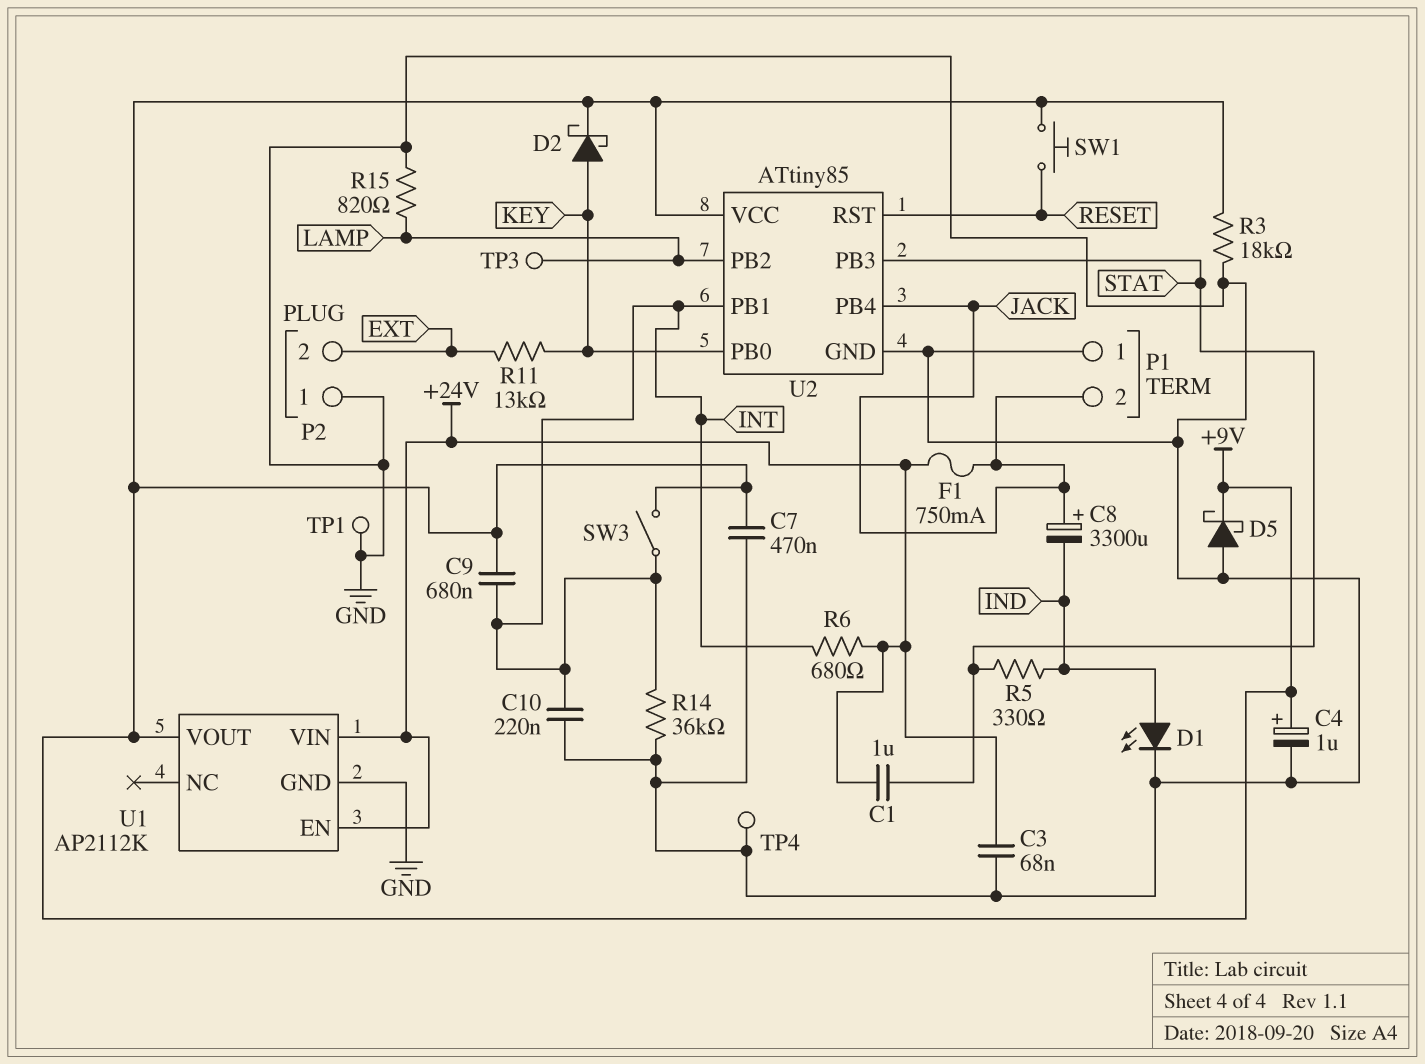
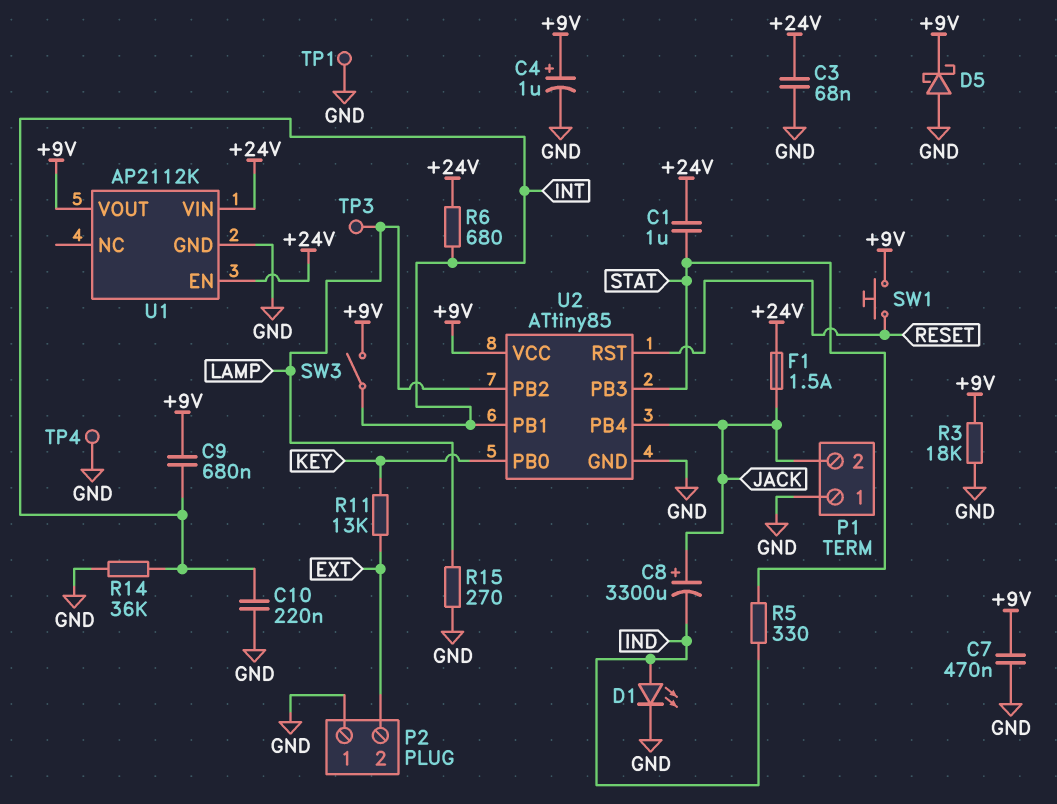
D2: schottky (A KEY, K +9V) -> none
F1: 750mA (+24V, JACK) -> 1.5A (+24V, JACK)
R15: 820 (GND, LAMP) -> 270 (GND, LAMP)

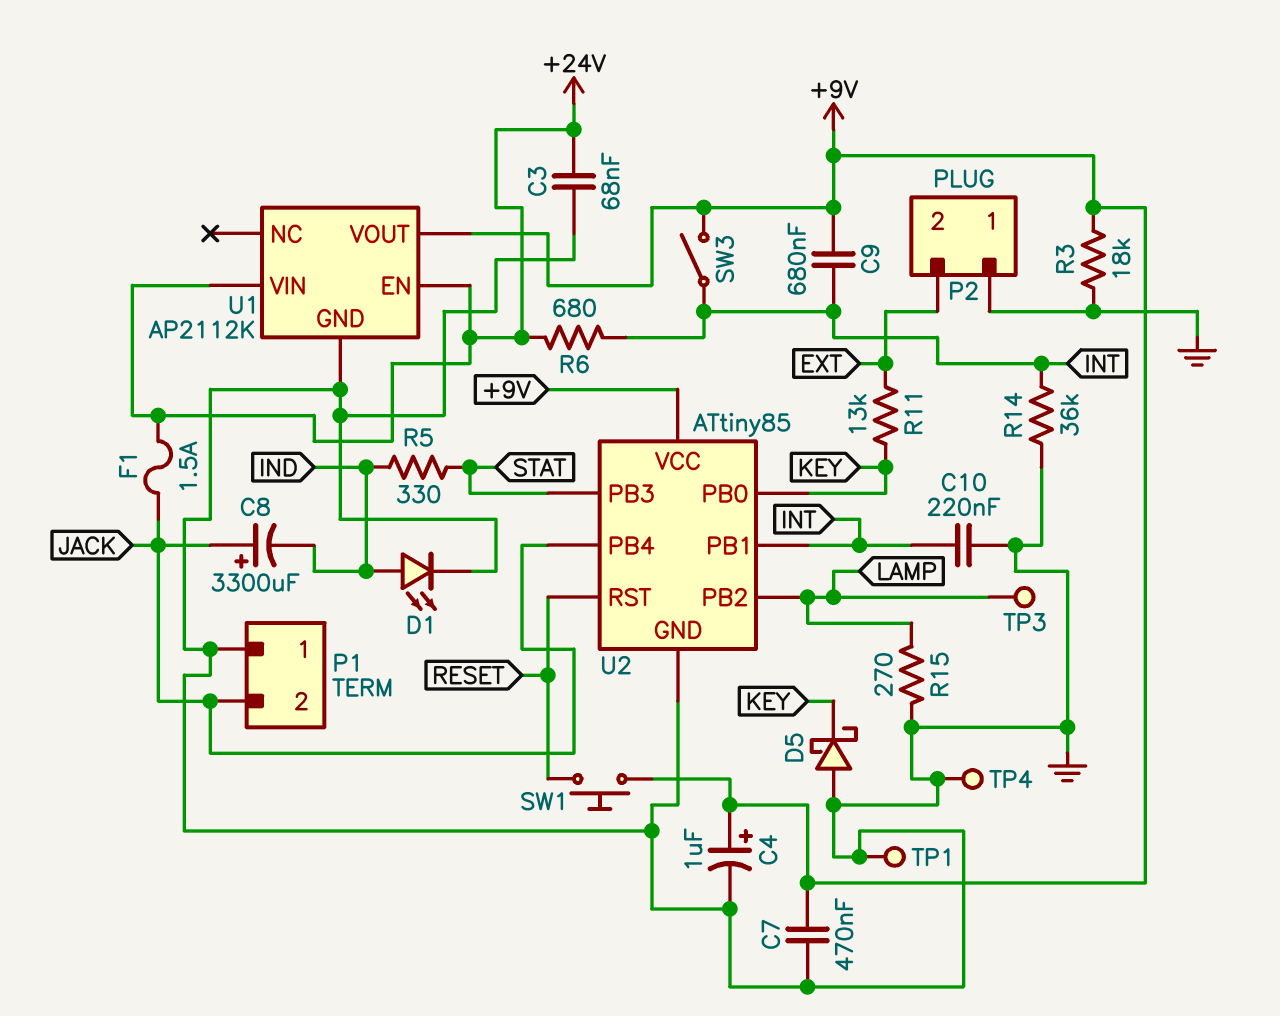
C1: 1uF (+24V, STAT) -> none
D5: schottky (A GND, K +9V) -> schottky (A GND, K KEY)

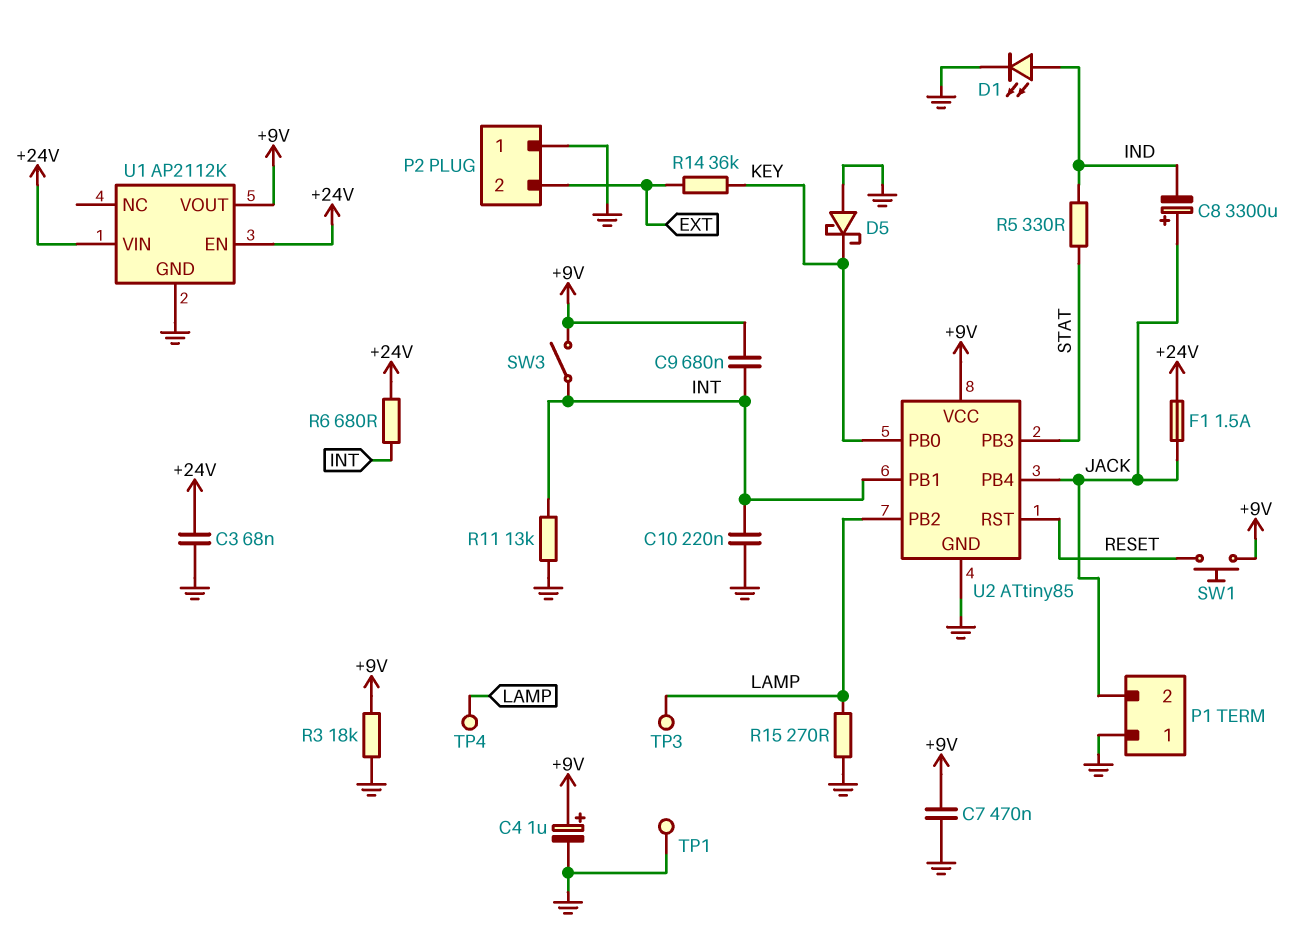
R11: 13k (EXT, KEY) -> 13k (GND, INT)
R14: 36k (GND, INT) -> 36k (EXT, KEY)
TP4: test point (GND) -> test point (LAMP)

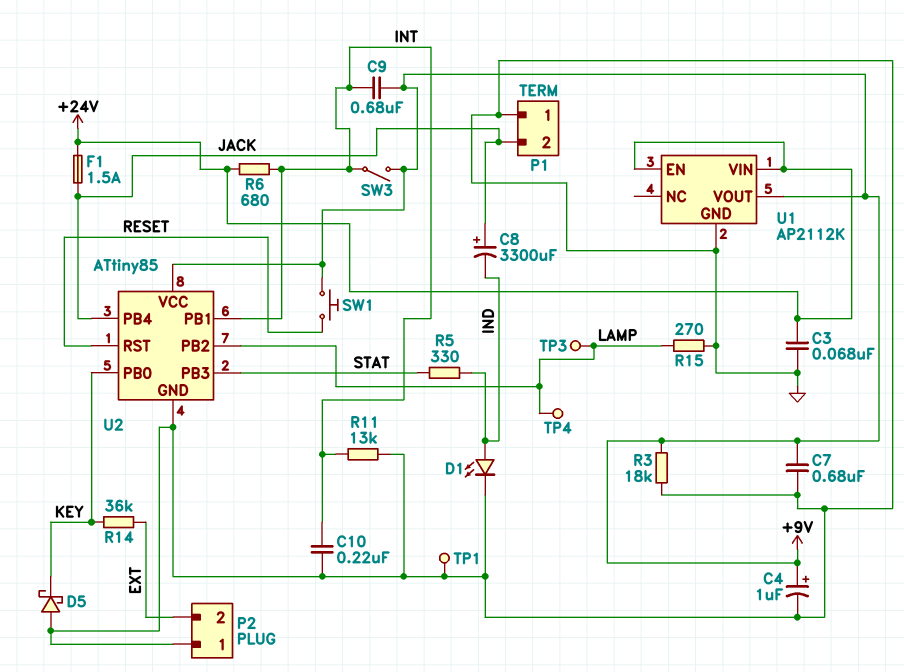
C7: 470nF (+9V, GND) -> 680nF (+9V, GND)

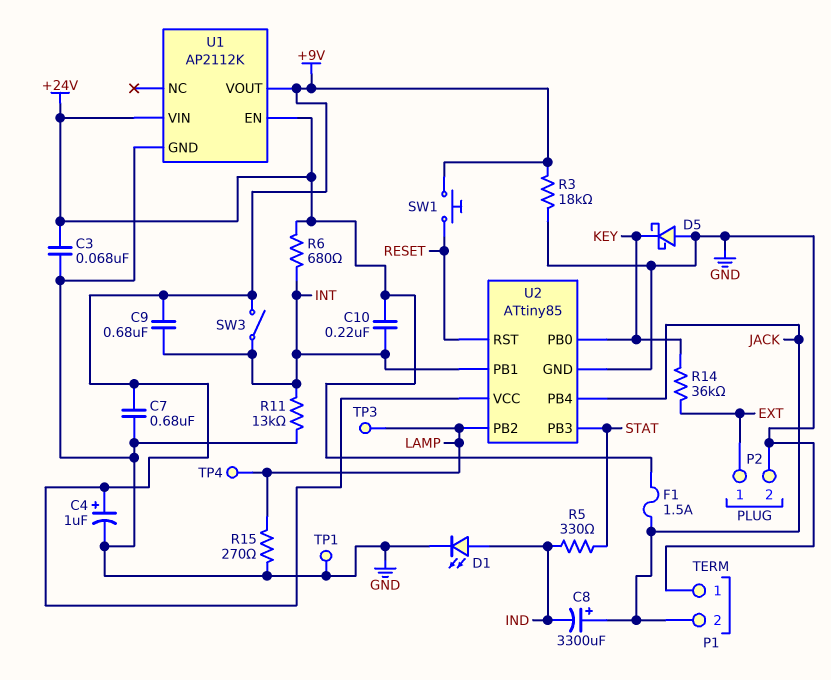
C10: 220nF (GND, INT) -> 220nF (+24V, INT)
P2 pin 1: GND -> EXT
P2 pin 2: EXT -> GND

